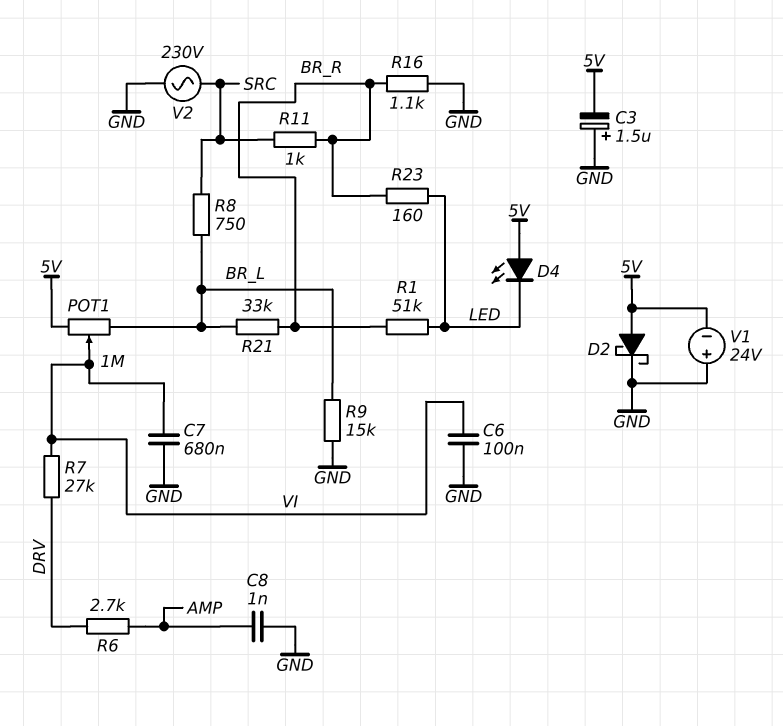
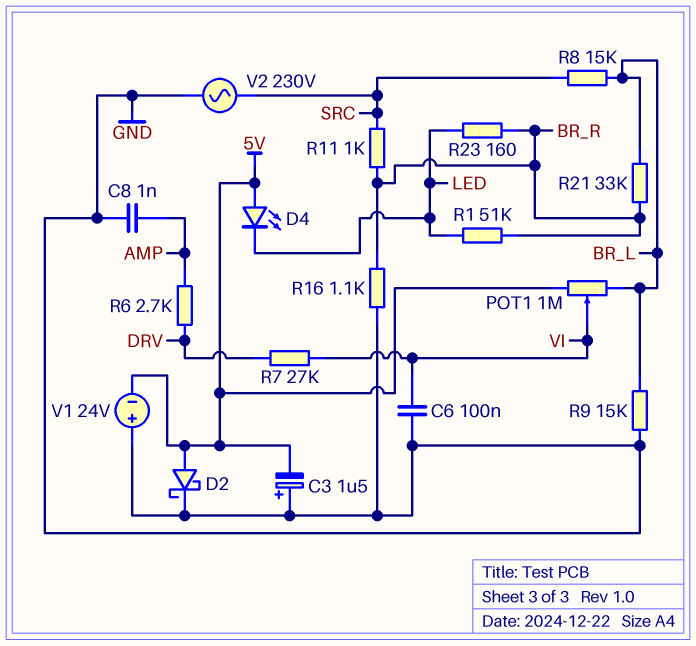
C7: 680nF (GND, VI) -> none
R8: 750 (BR_L, SRC) -> 15k (BR_L, SRC)

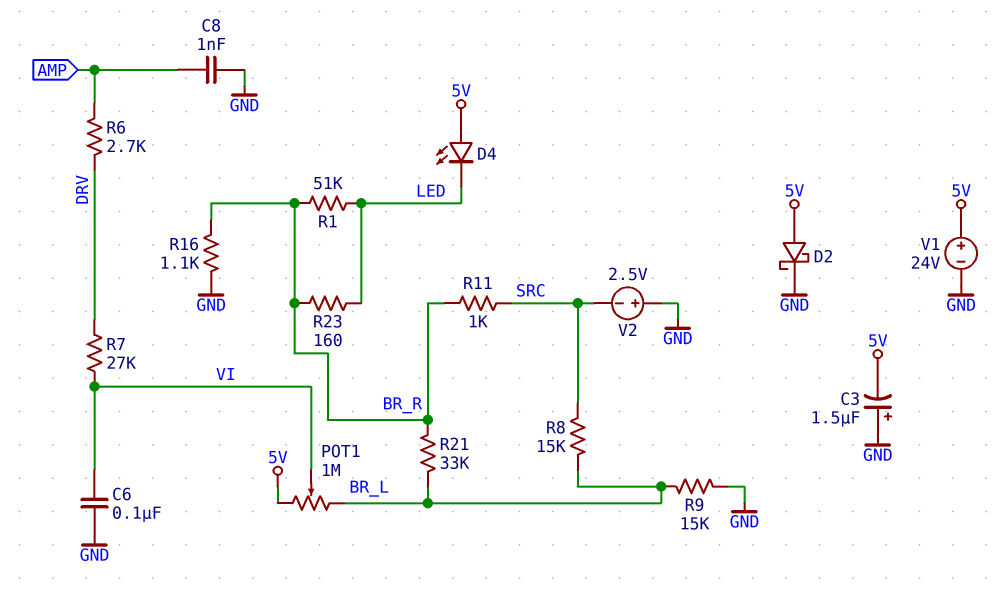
V1: 24V (plus GND, minus 5V) -> 24V (plus 5V, minus GND)
V2: AC 230V (GND, SRC) -> 2.5V (plus GND, minus SRC)

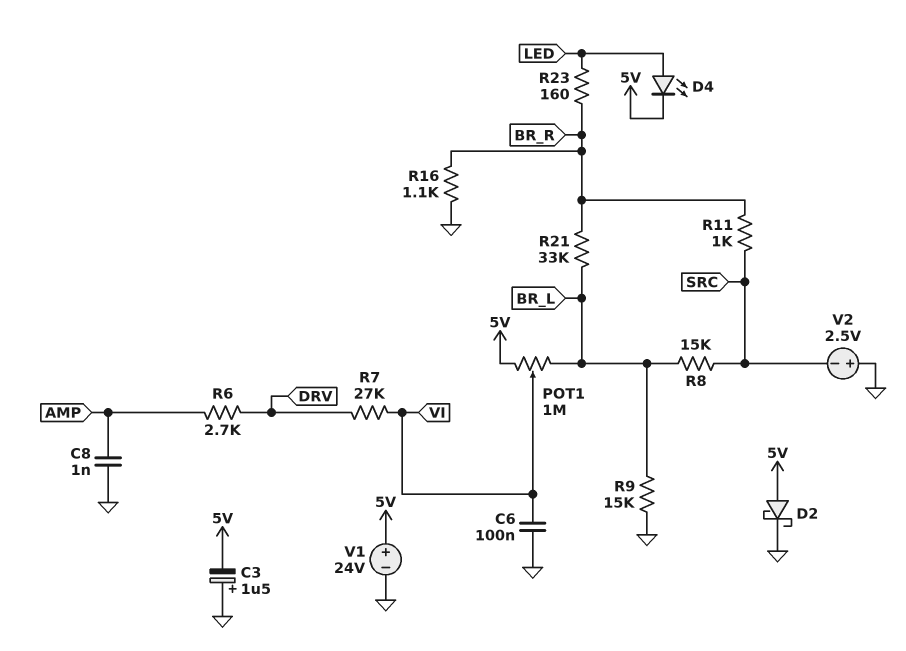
D4: LED (A 5V, K LED) -> LED (A LED, K 5V)
R1: 51k (BR_R, LED) -> none

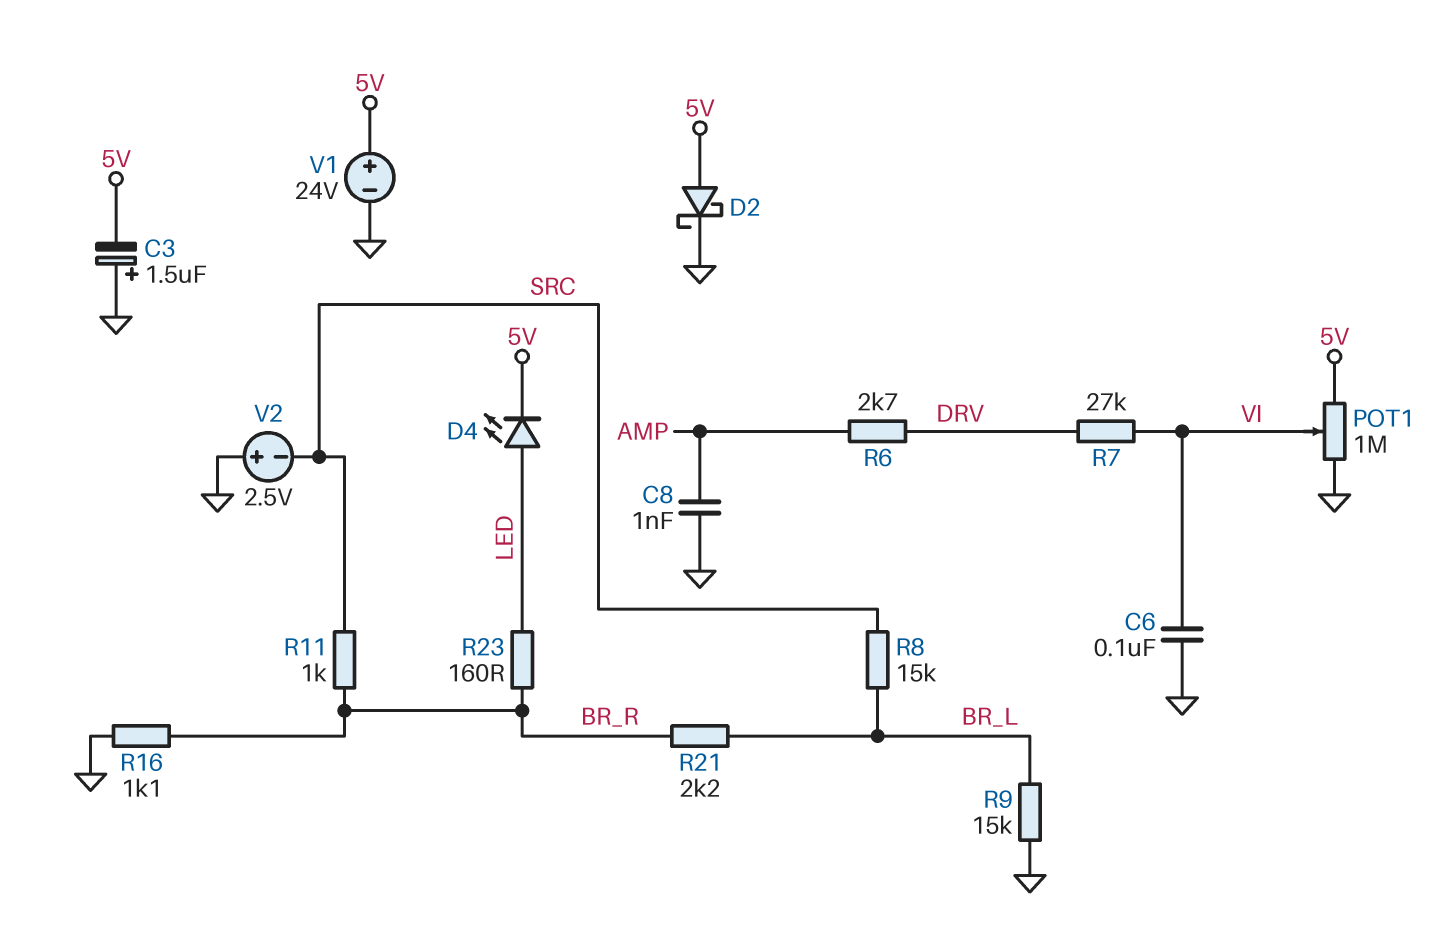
POT1: 1M (5V, BR_L, wiper VI) -> 1M (5V, GND, wiper VI)
R21: 33k (BR_L, BR_R) -> 2.2k (BR_L, BR_R)

